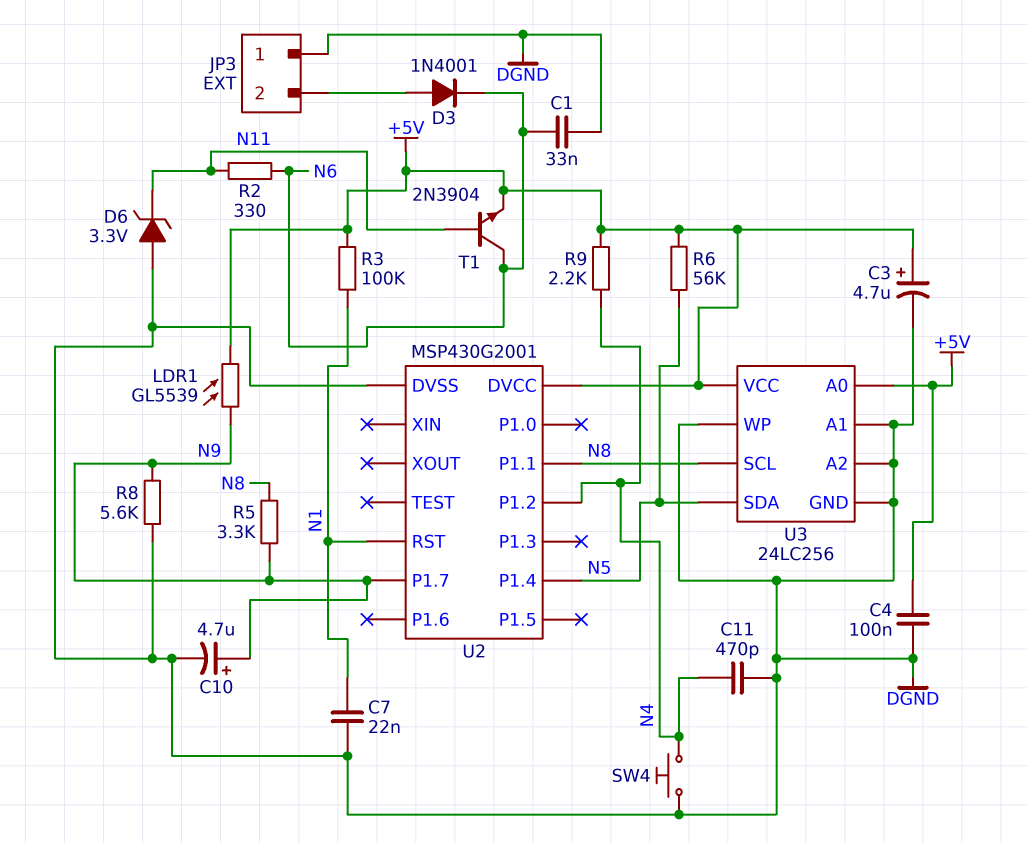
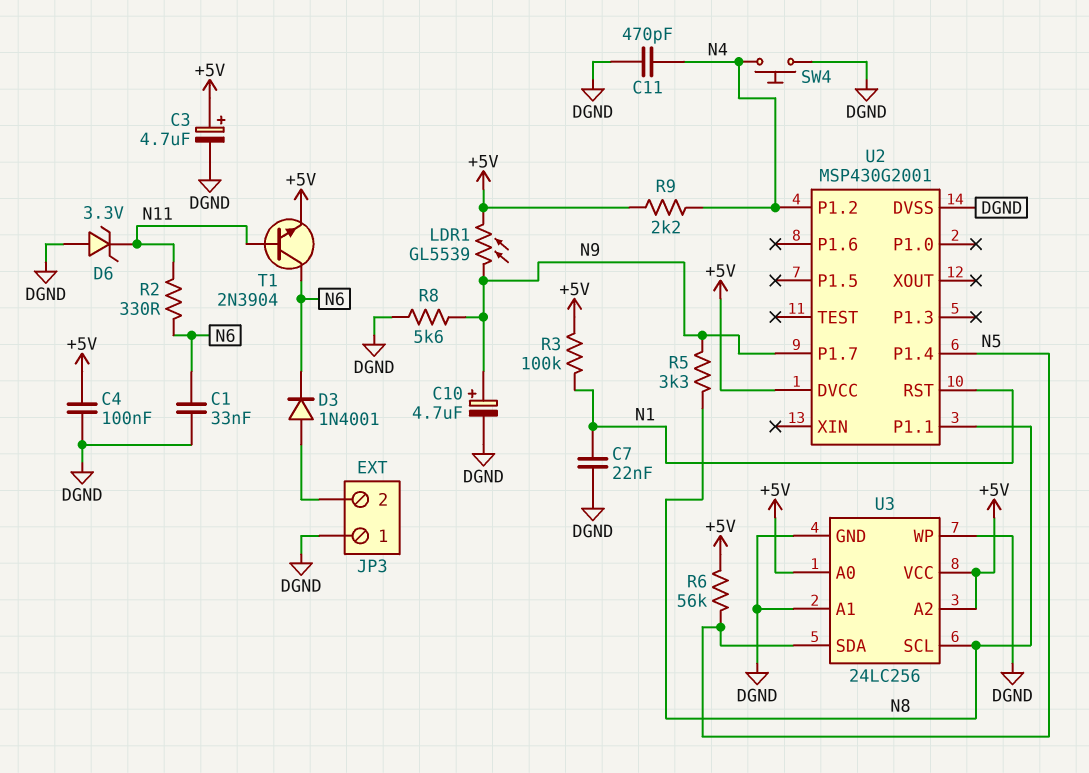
U3 pin A2: DGND -> +5V

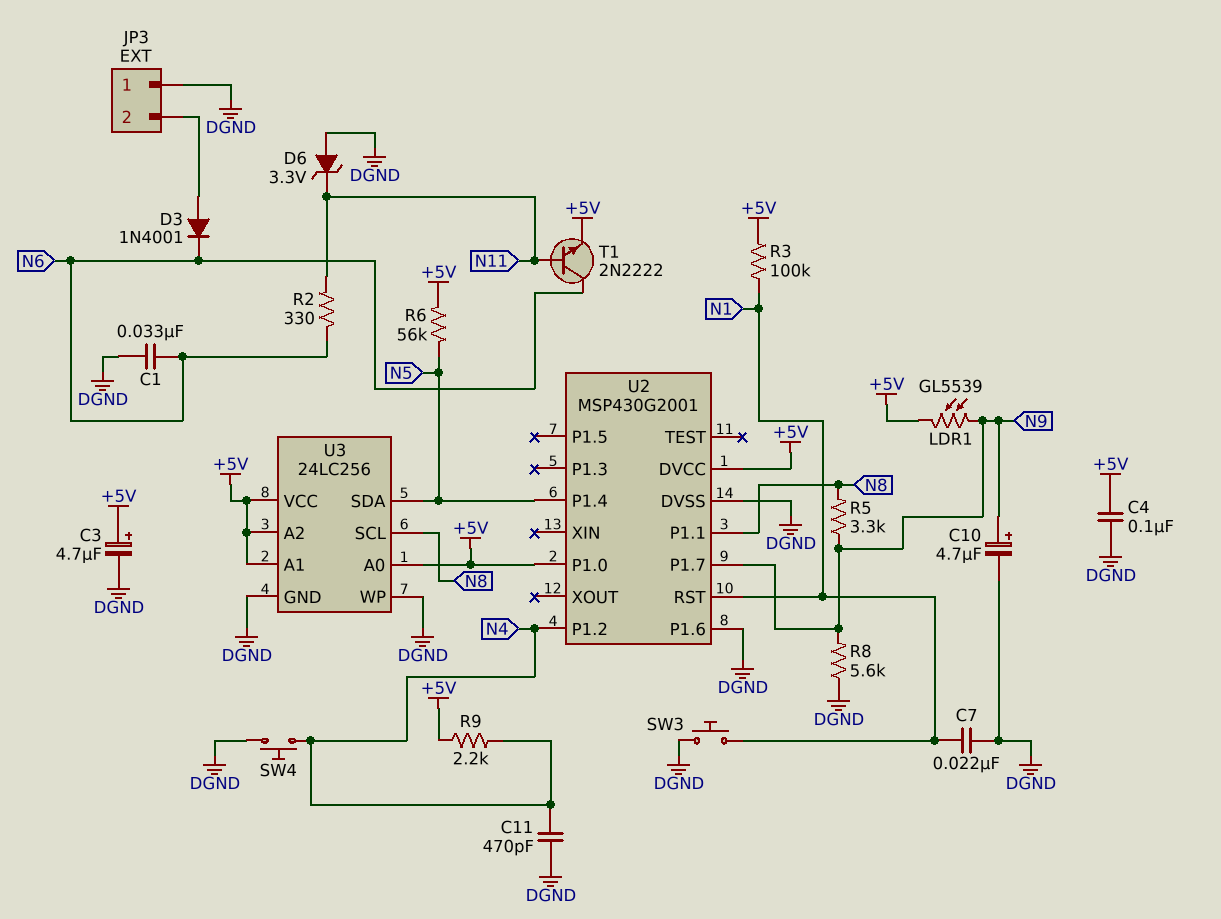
SW3: none -> button (DGND, N1)
T1: NPN 2N3904 (B N11, C N6, E +5V) -> NPN 2N2222 (B N11, C N6, E +5V)
U2 pin P1.0: none -> +5V
U2 pin P1.6: none -> DGND
U3 pin A1: DGND -> +5V

